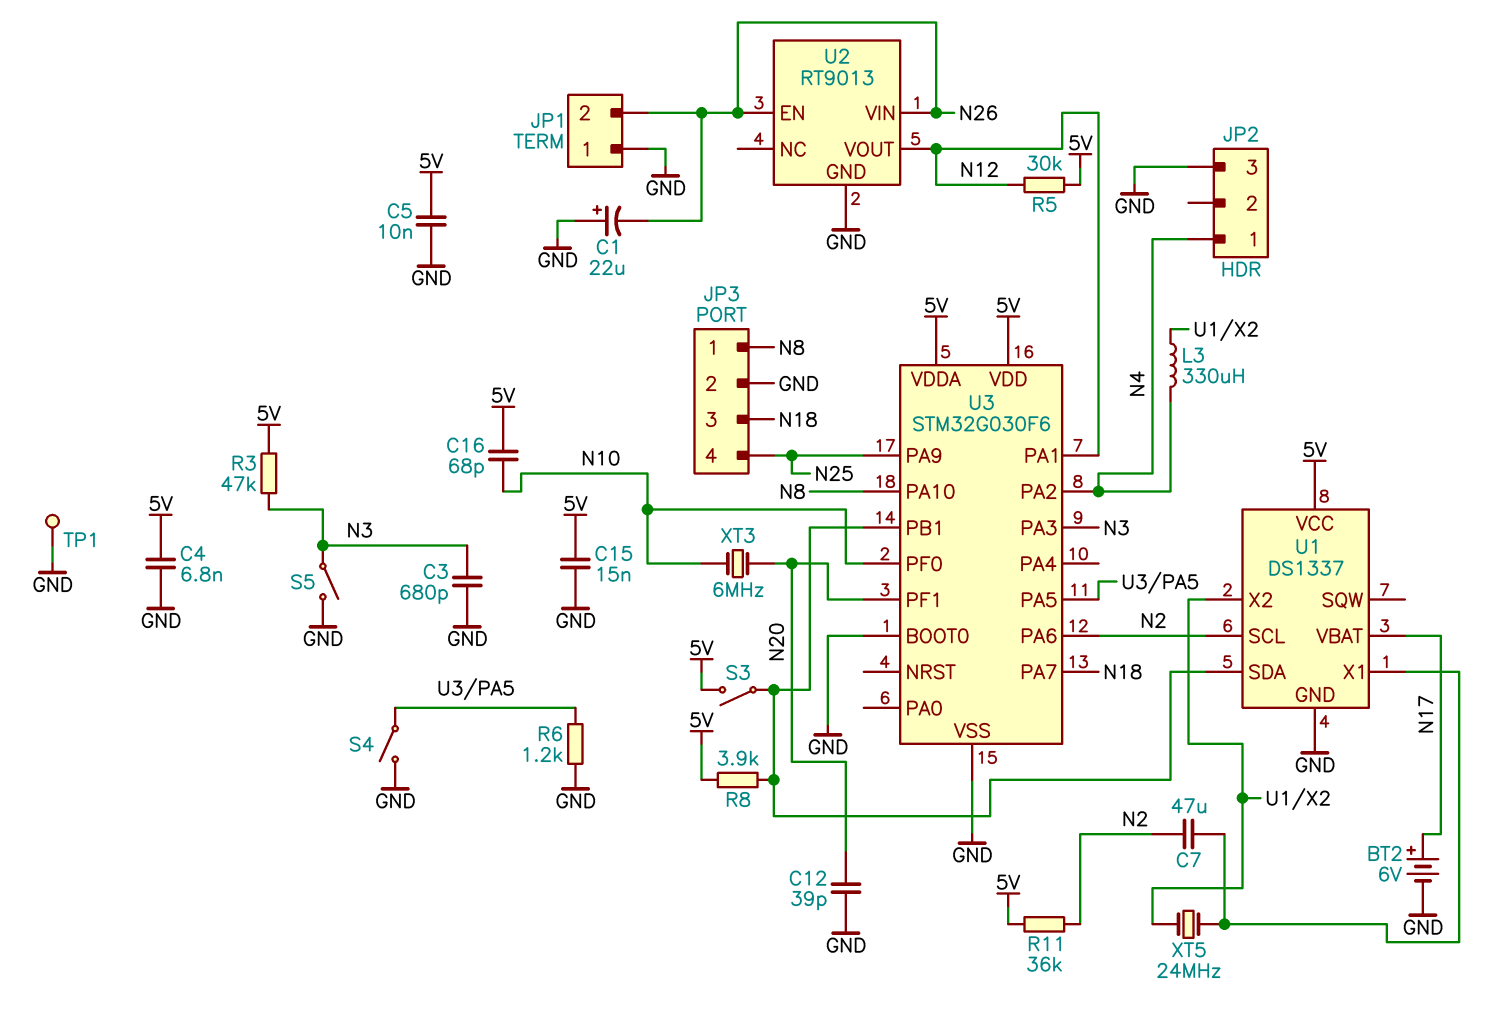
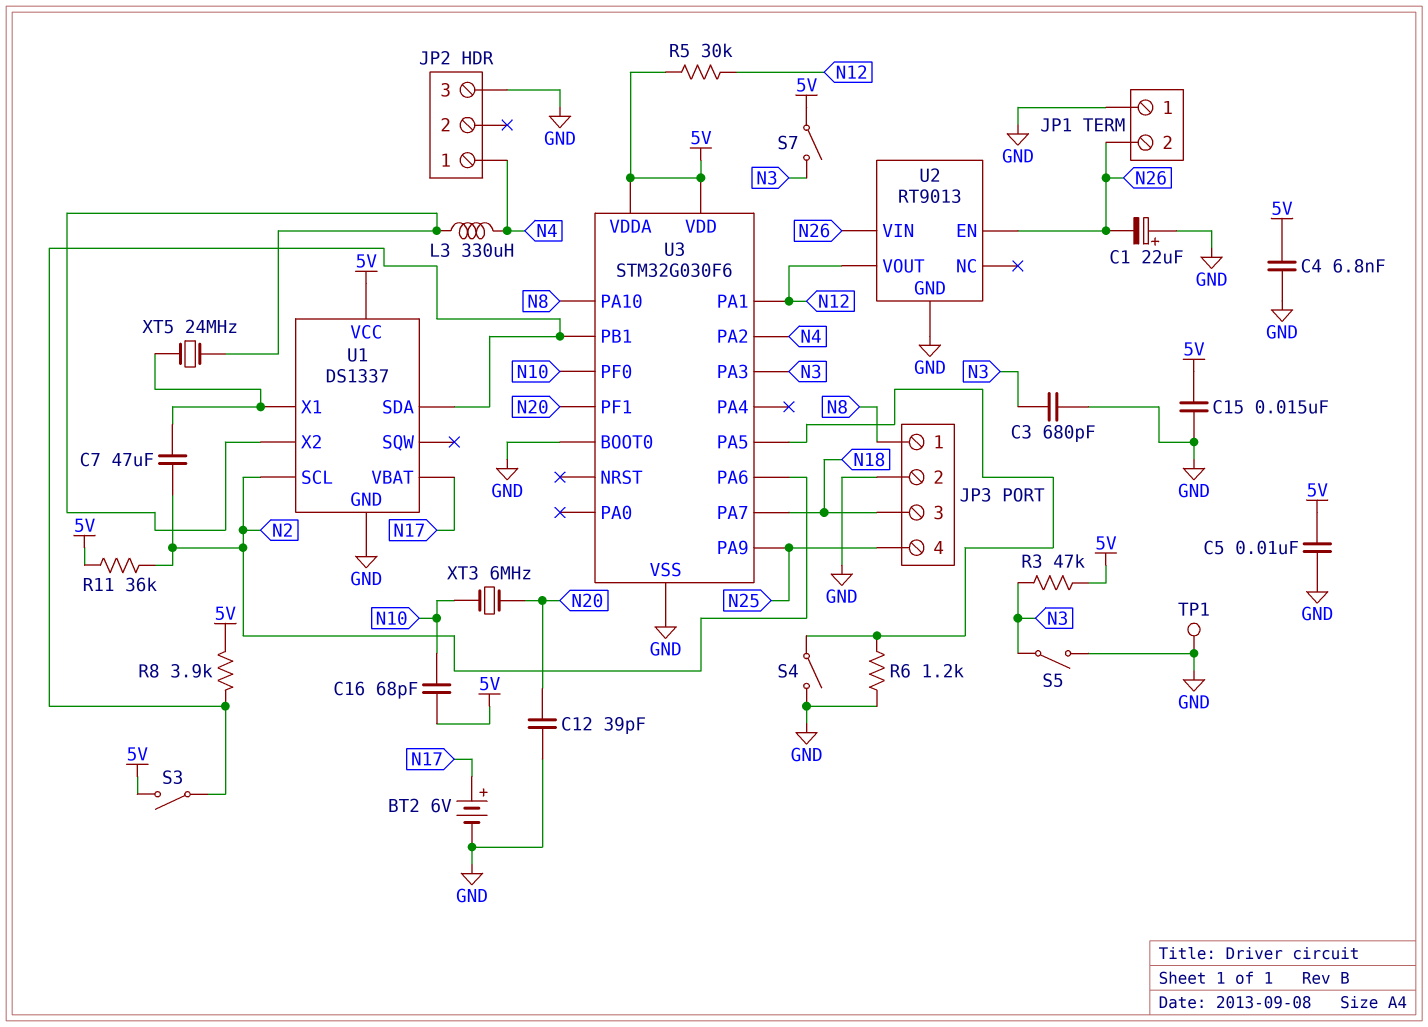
S7: none -> switch (5V, N3)

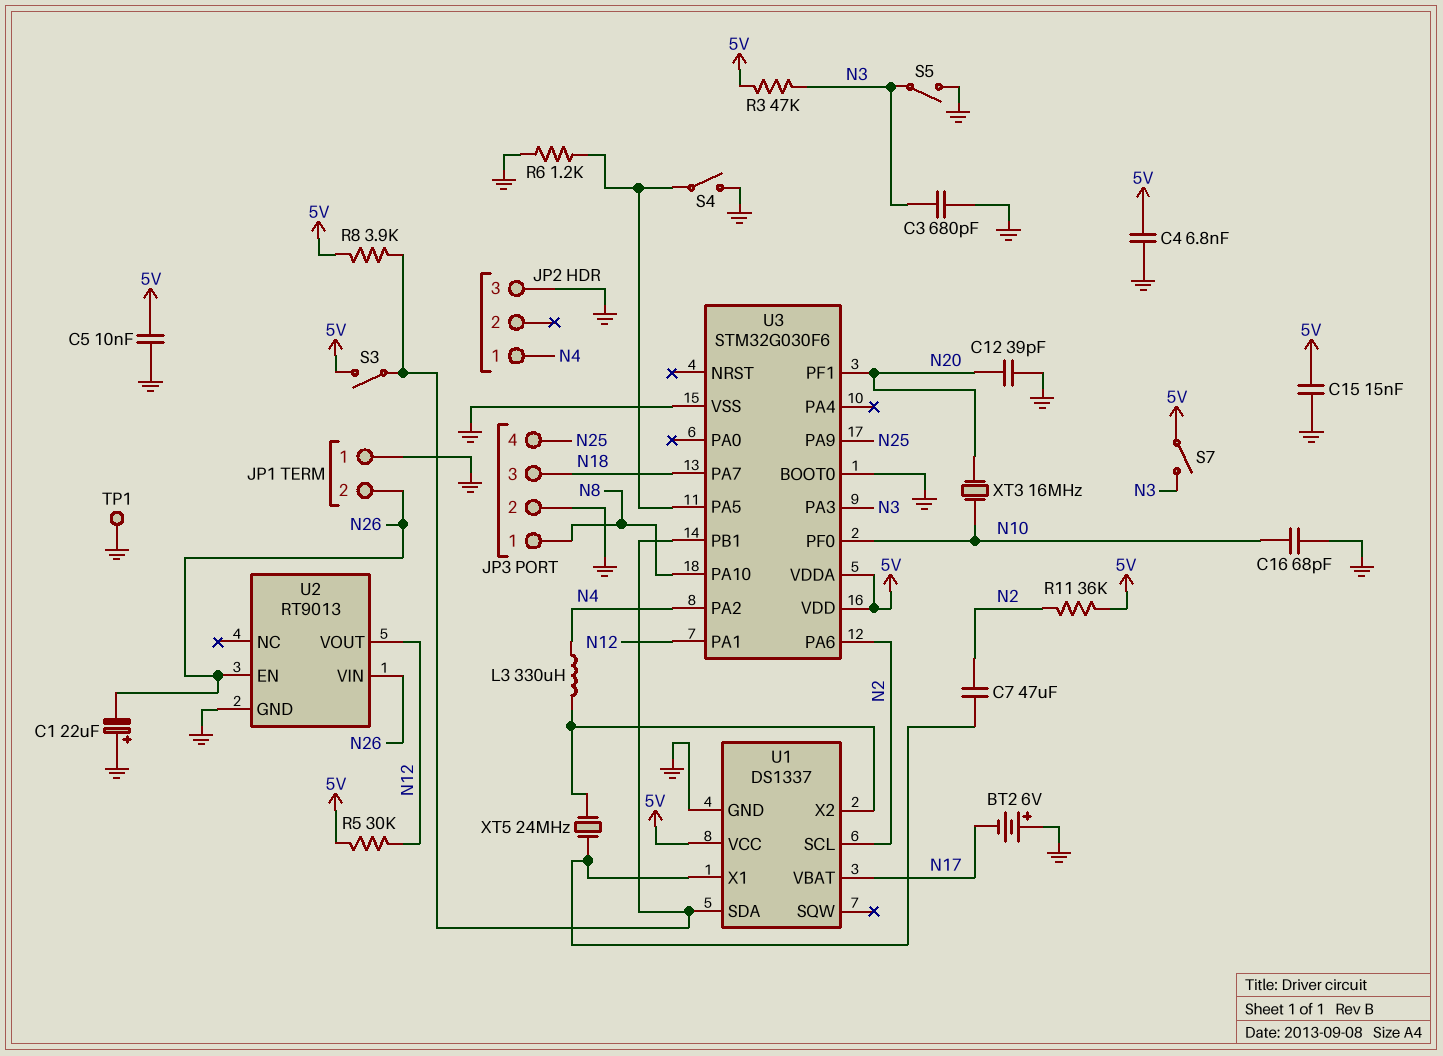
BT2: 6V (plus N17, minus GND) -> 6V (plus GND, minus N17)
C16: 68pF (5V, N10) -> 68pF (GND, N10)
XT3: 6MHz (N10, N20) -> 16MHz (N10, N20)

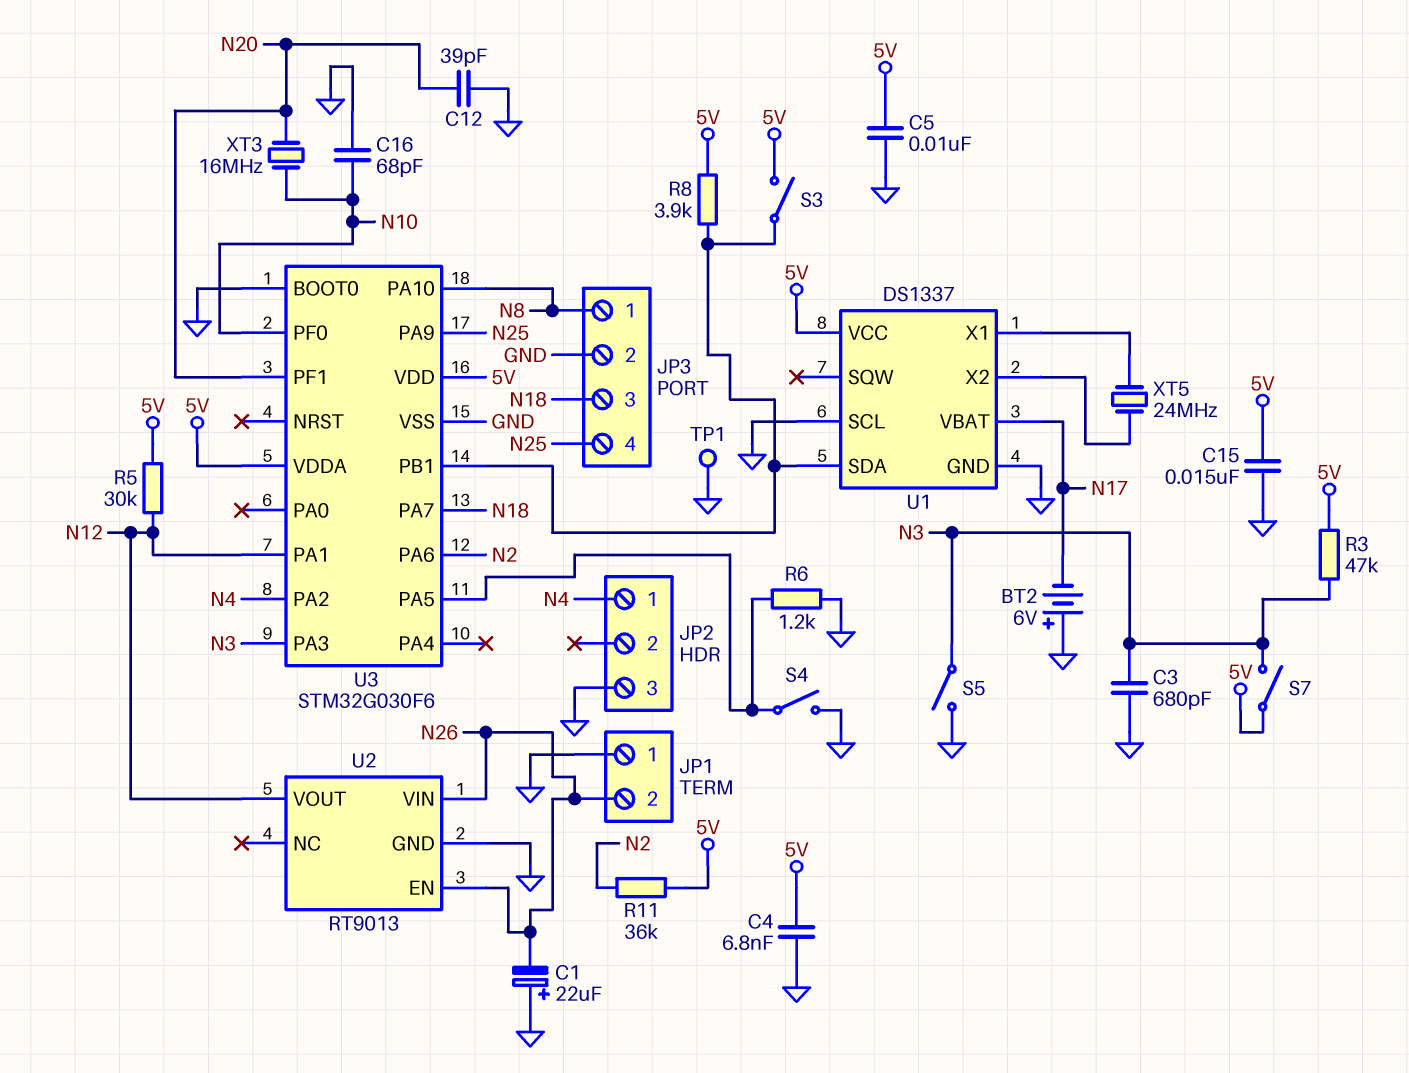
C7: 47uF (N2, U1/X1) -> none
L3: 330uH (N4, U1/X2) -> none
U1 pin SCL: N2 -> GND

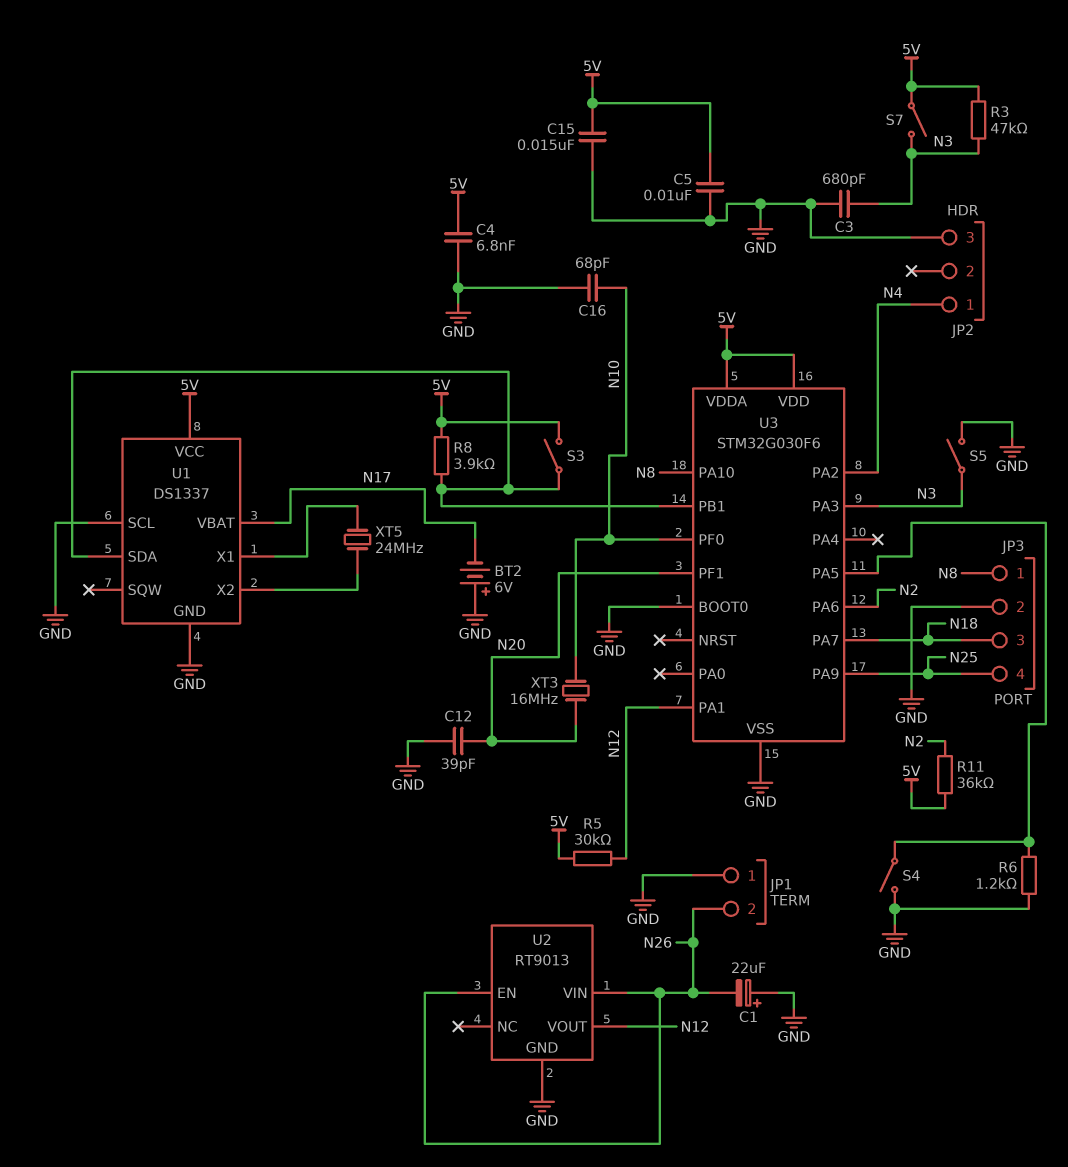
TP1: test point (GND) -> none

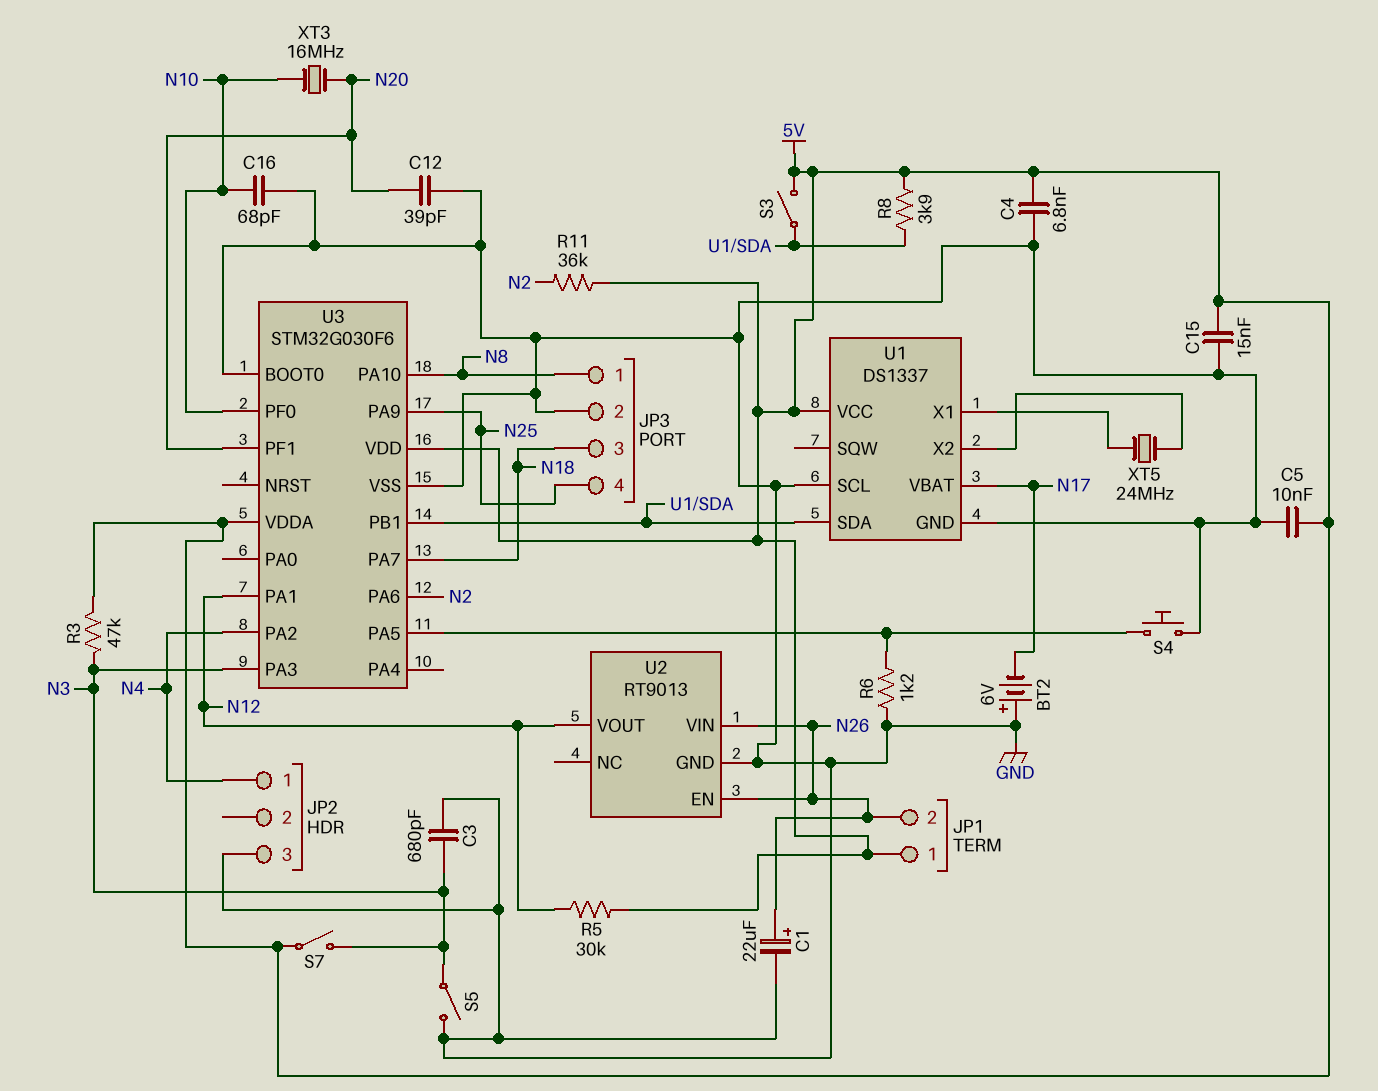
C1: 22uF (plus GND, minus N26) -> 22uF (plus N26, minus GND)
JP1 pin 1: GND -> 5V
S4: switch (GND, U3/PA5) -> button (GND, U3/PA5)

